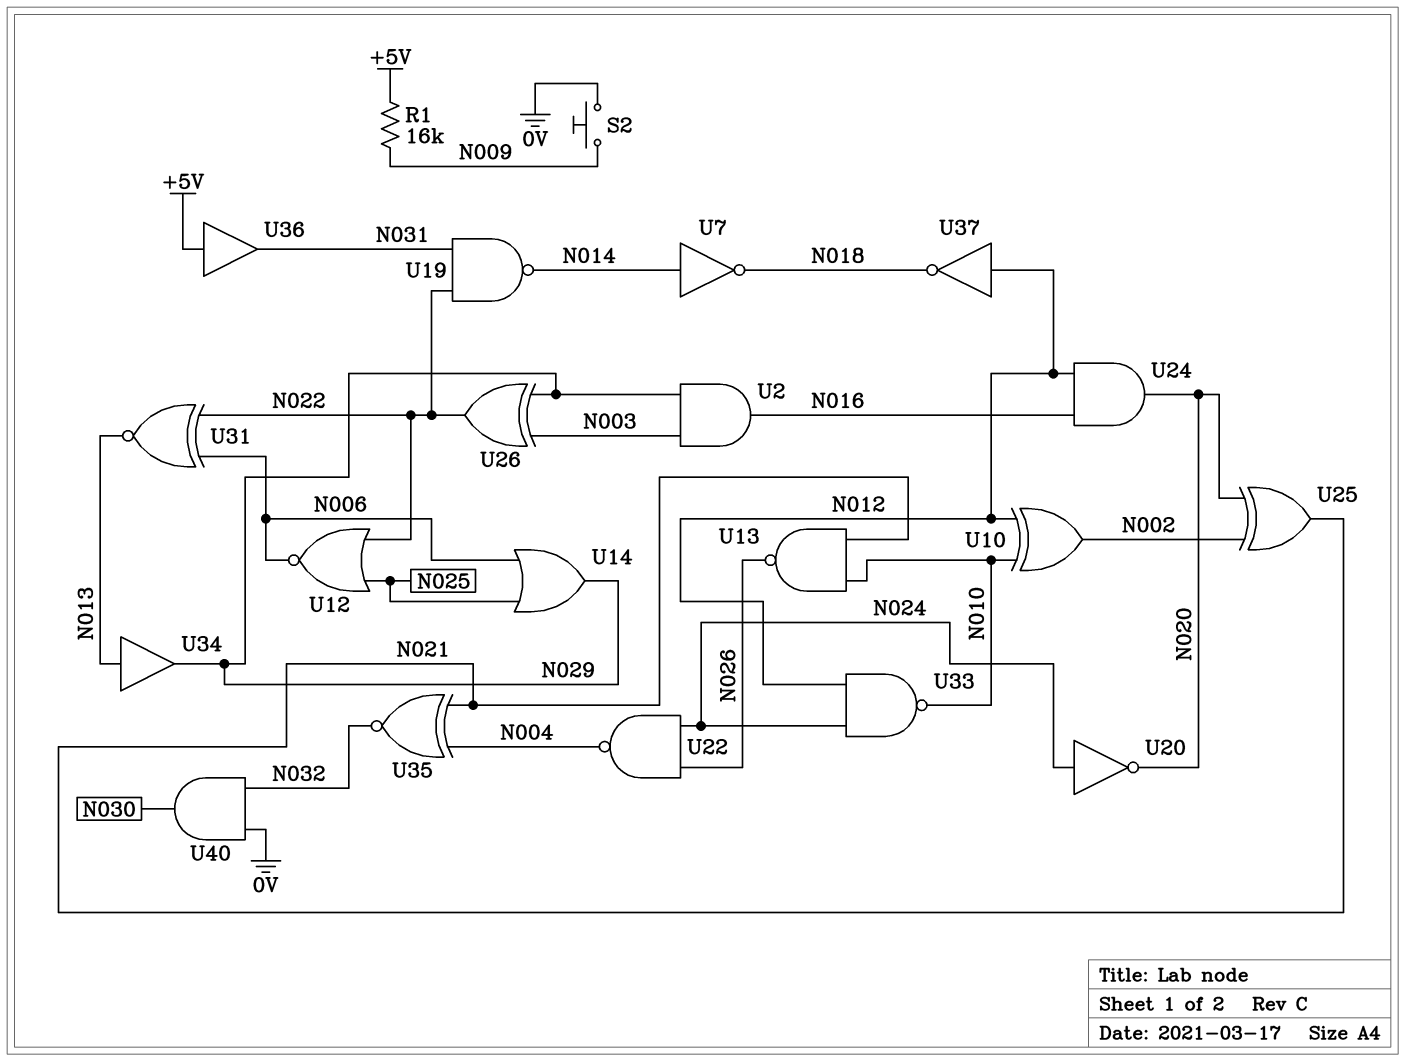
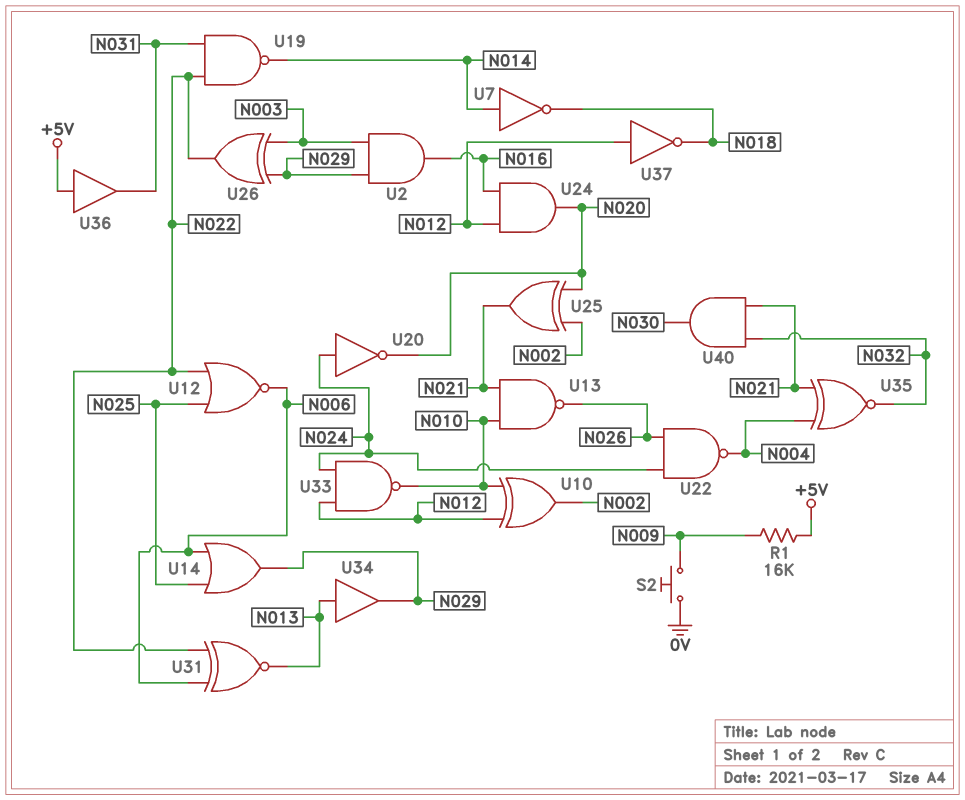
U40: AND (in 0V, in N032, out N030) -> AND (in N021, in N032, out N030)

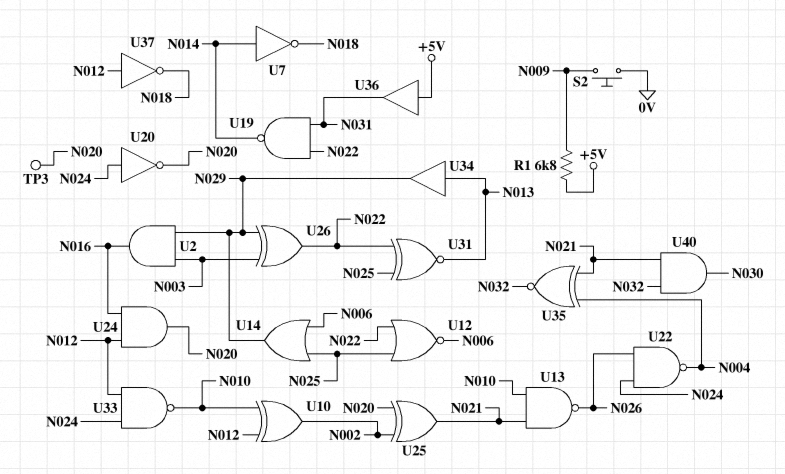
R1: 16k (+5V, N009) -> 6.8k (+5V, N009)
TP3: none -> test point (N020)
U31: XNOR (in N006, in N022, out N013) -> XNOR (in N022, in N025, out N013)

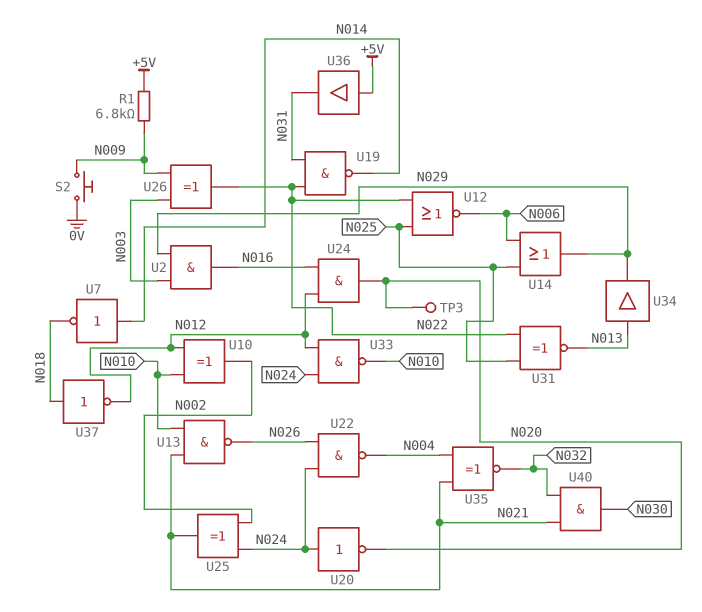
U25: XOR (in N002, in N020, out N021) -> XOR (in N002, in N024, out N021)
U26: XOR (in N003, in N029, out N022) -> XOR (in N003, in N009, out N022)
U37: NOT (in N012, out N018) -> NOT (in N018, out N012)

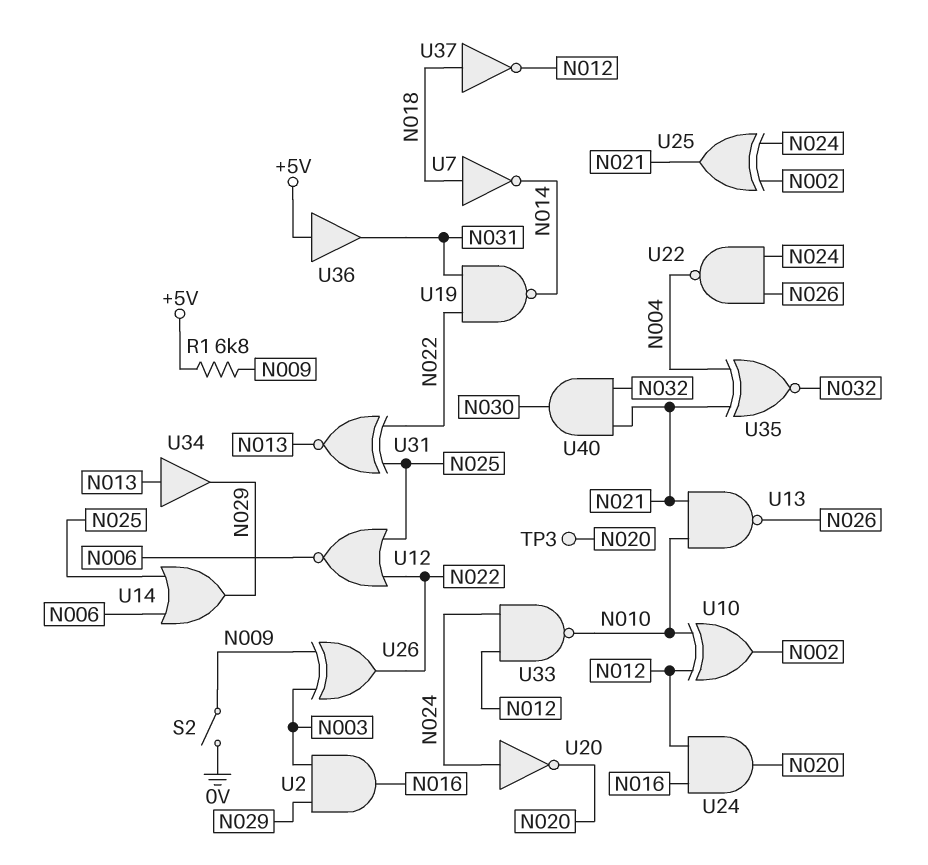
S2: button (0V, N009) -> switch (0V, N009)
U7: NOT (in N014, out N018) -> NOT (in N018, out N014)

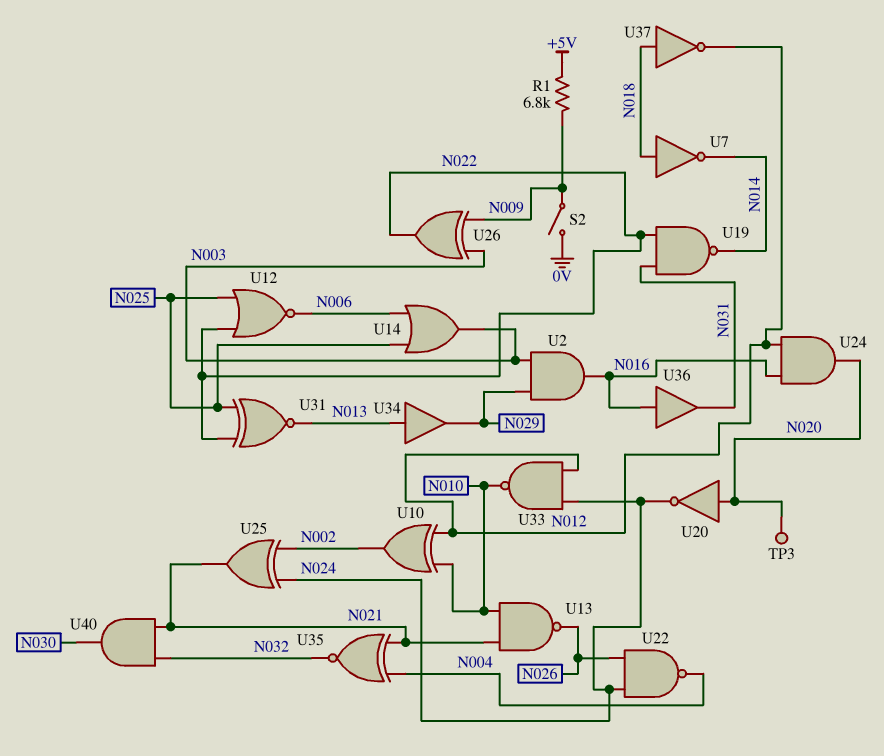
U14: OR (in N006, in N025, out N029) -> OR (in N006, in N025, out N003)
U20: NOT (in N024, out N020) -> NOT (in N020, out N024)
U36: buffer (in +5V, out N031) -> buffer (in N016, out N031)

